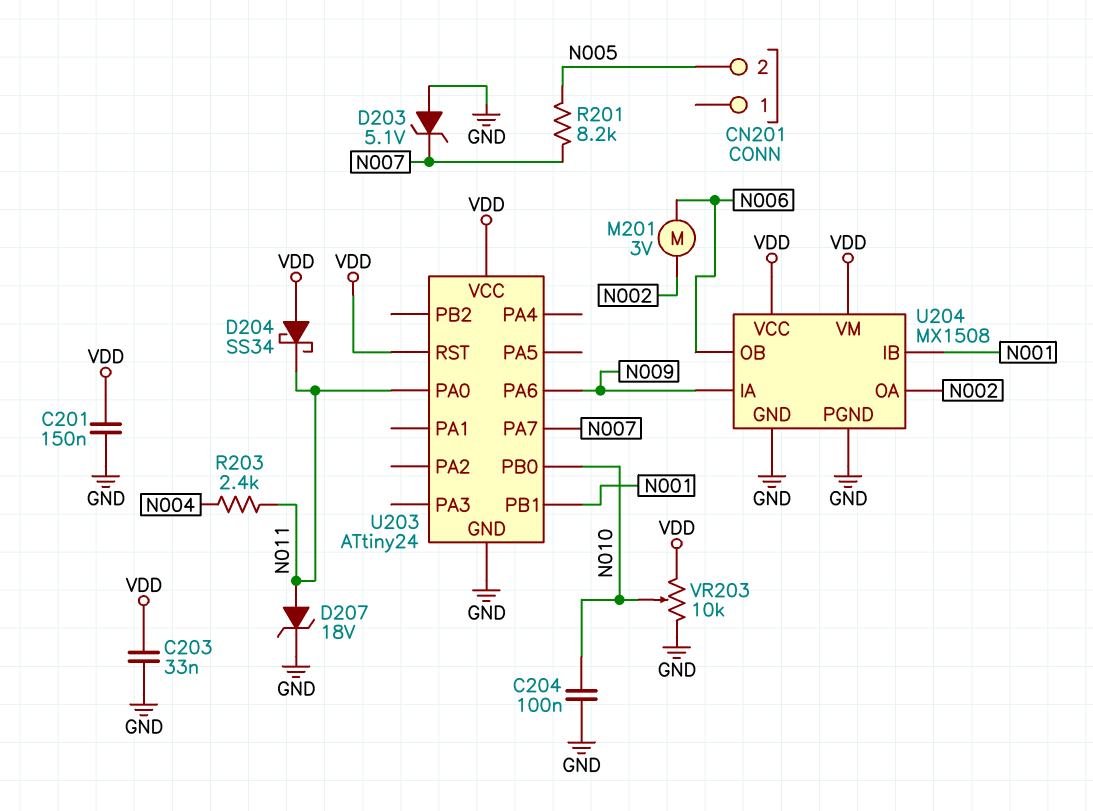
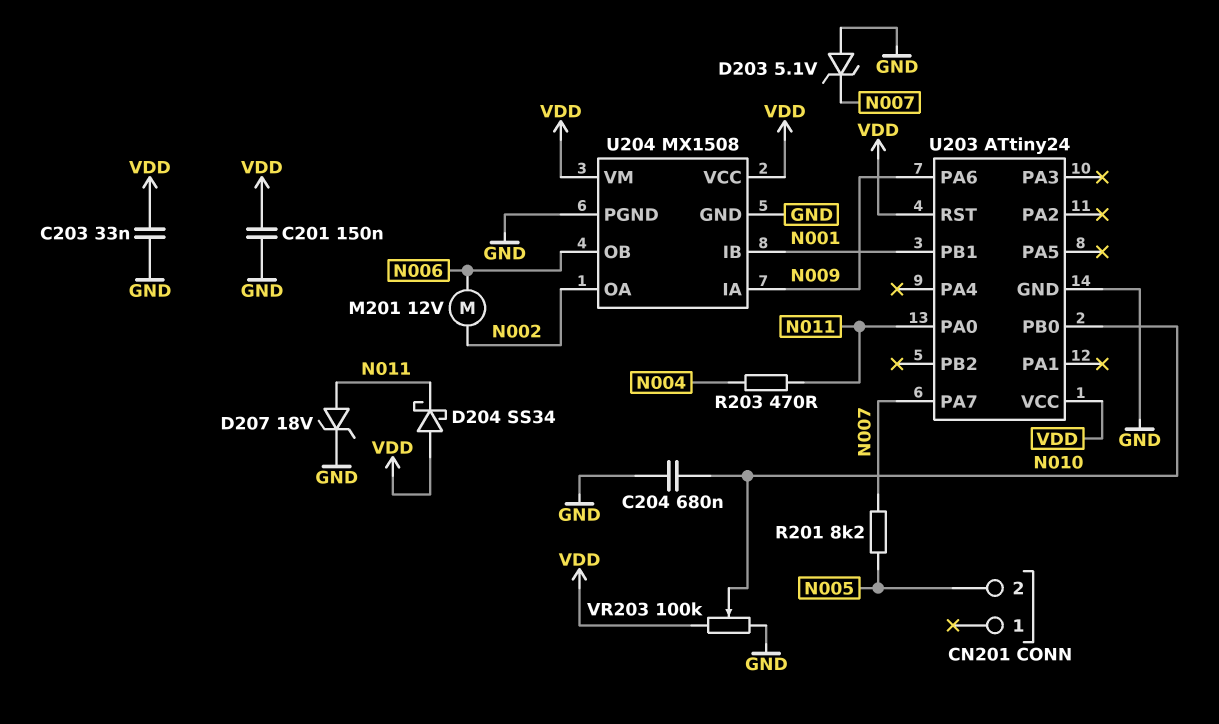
C204: 100nF (GND, N010) -> 680nF (GND, N010)
M201: motor 3V (N002, N006) -> motor 12V (N002, N006)
R203: 2.4k (N004, N011) -> 470 (N004, N011)
VR203: 10k (GND, VDD, wiper N010) -> 100k (GND, VDD, wiper N010)

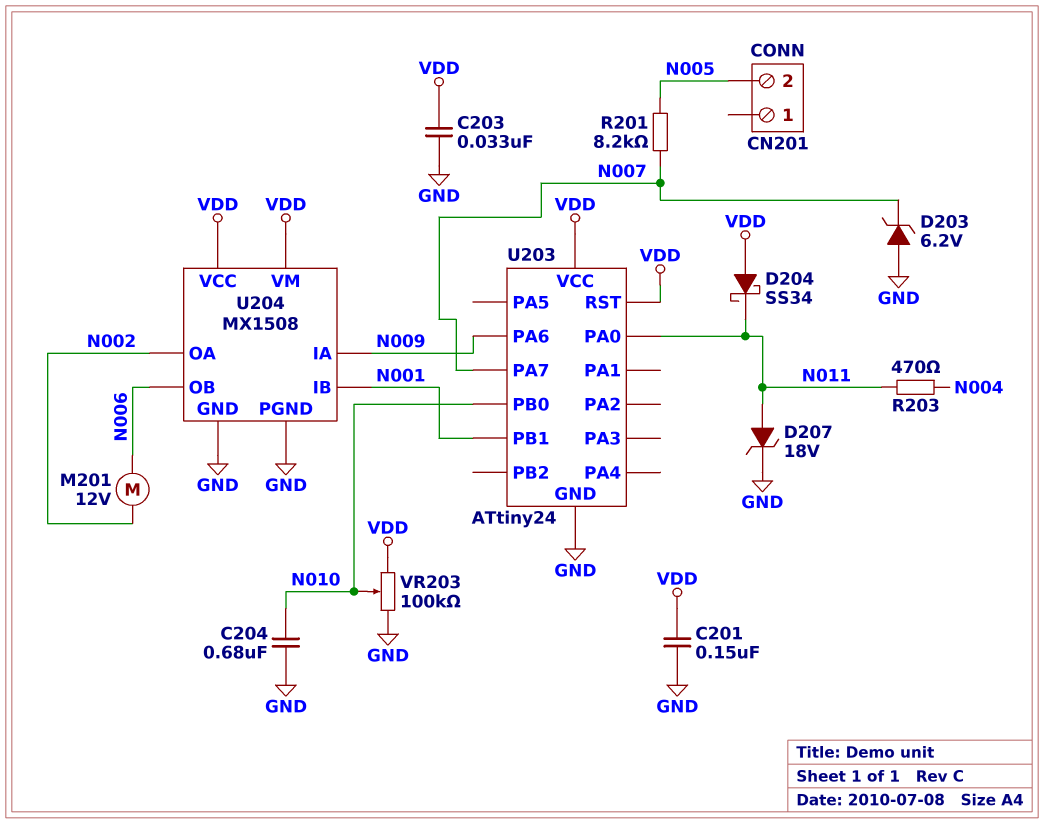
D203: zener 5.1V (A GND, K N007) -> zener 6.2V (A GND, K N007)

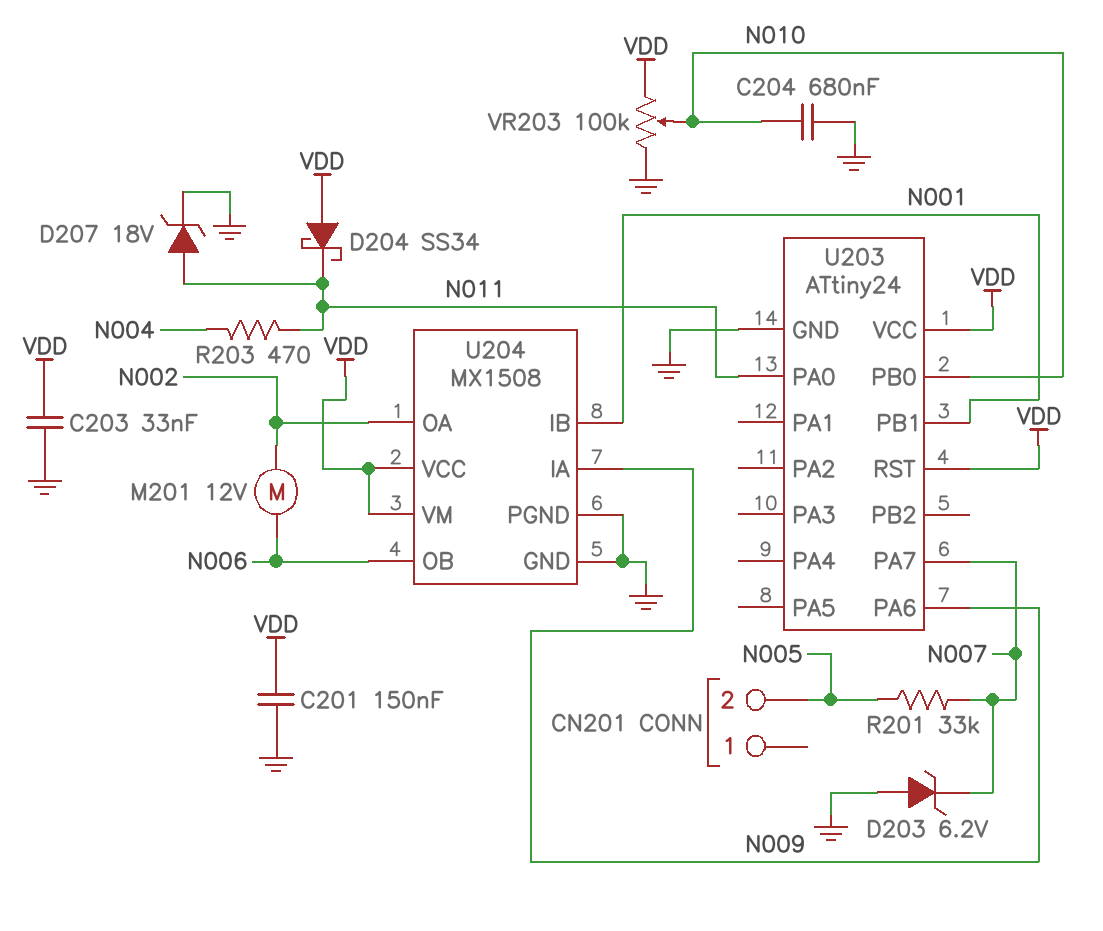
R201: 8.2k (N005, N007) -> 33k (N005, N007)

